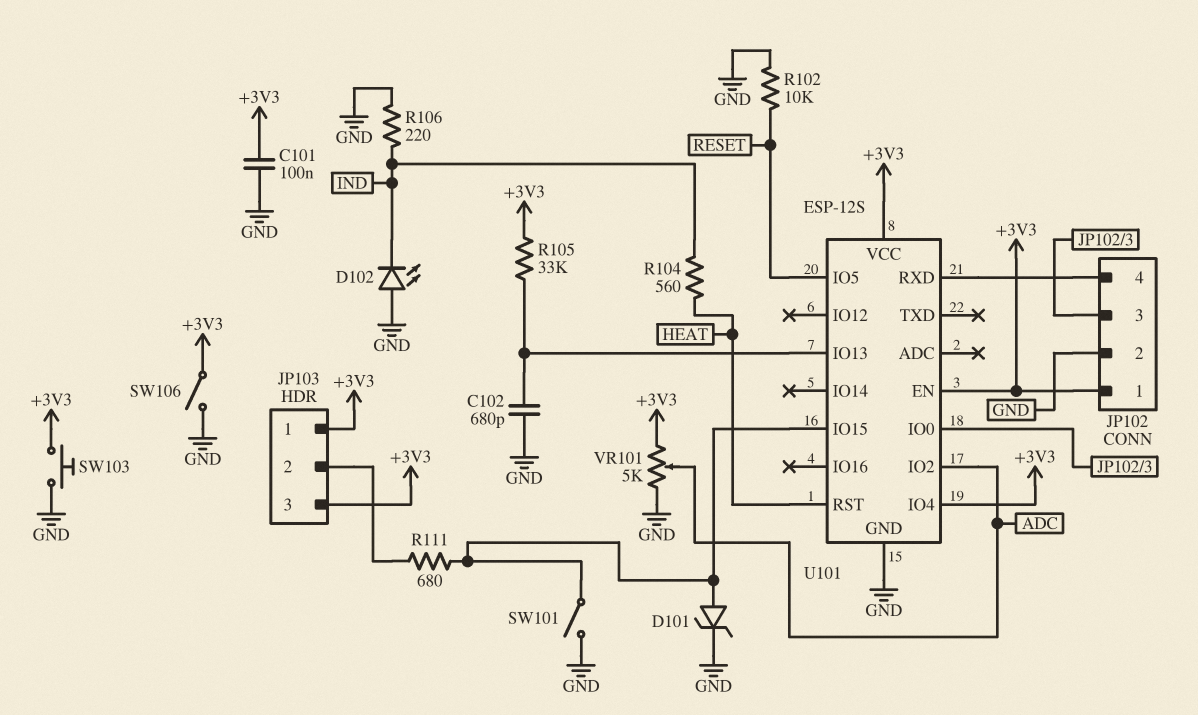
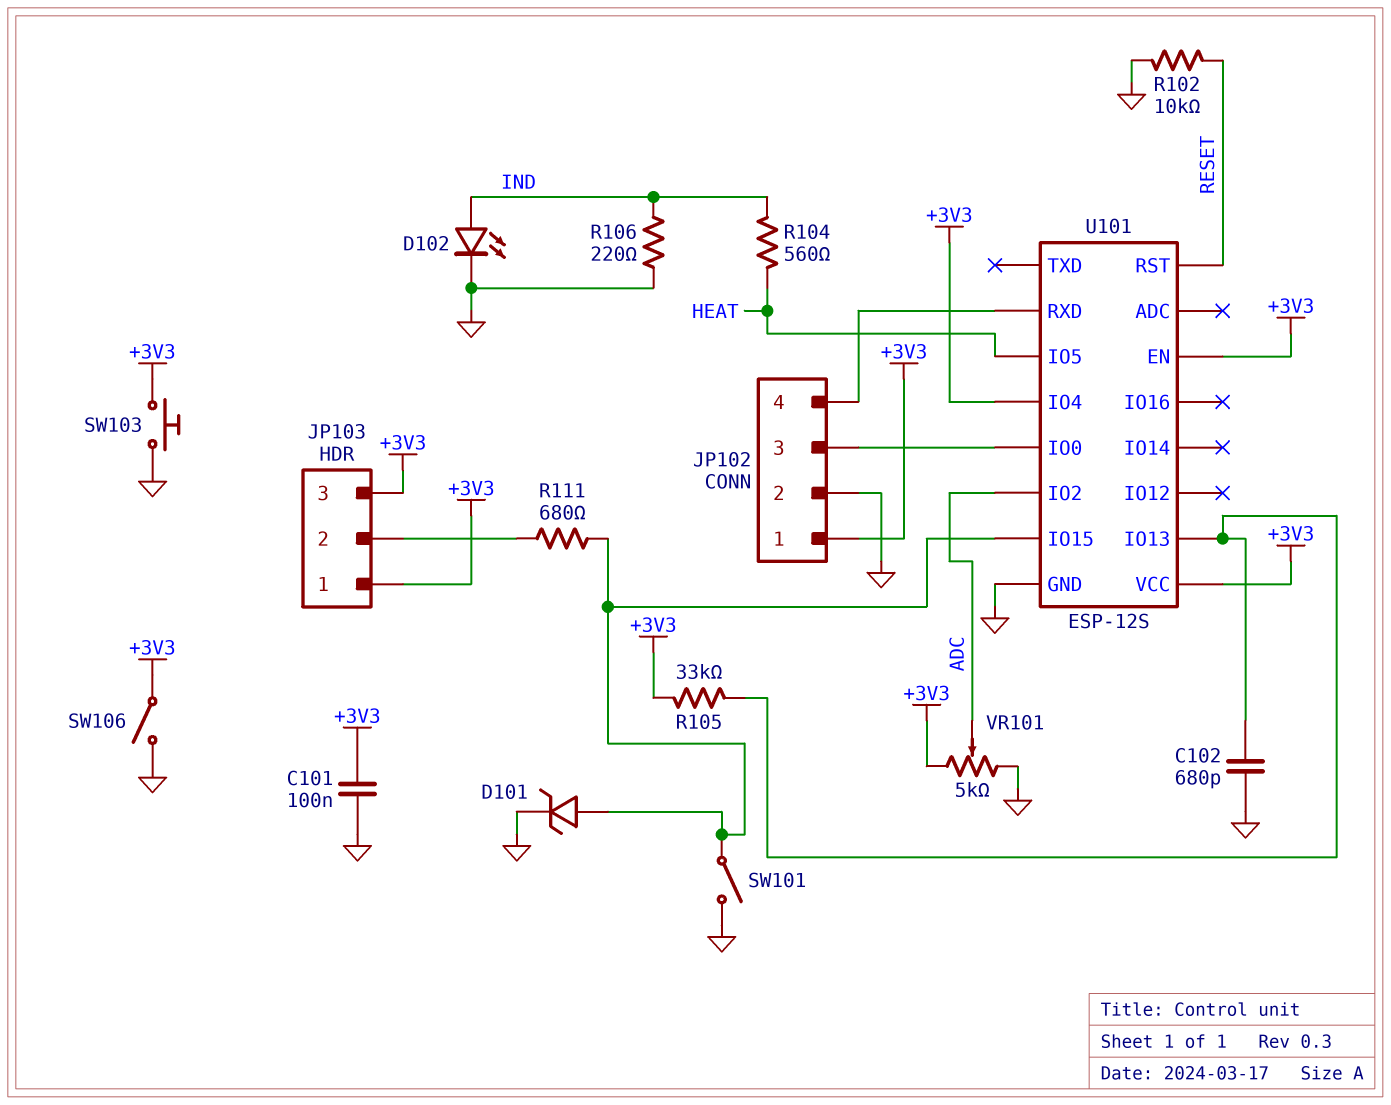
D102: LED (A GND, K IND) -> LED (A IND, K GND)
U101 pin IO5: RESET -> HEAT
U101 pin RST: HEAT -> RESET

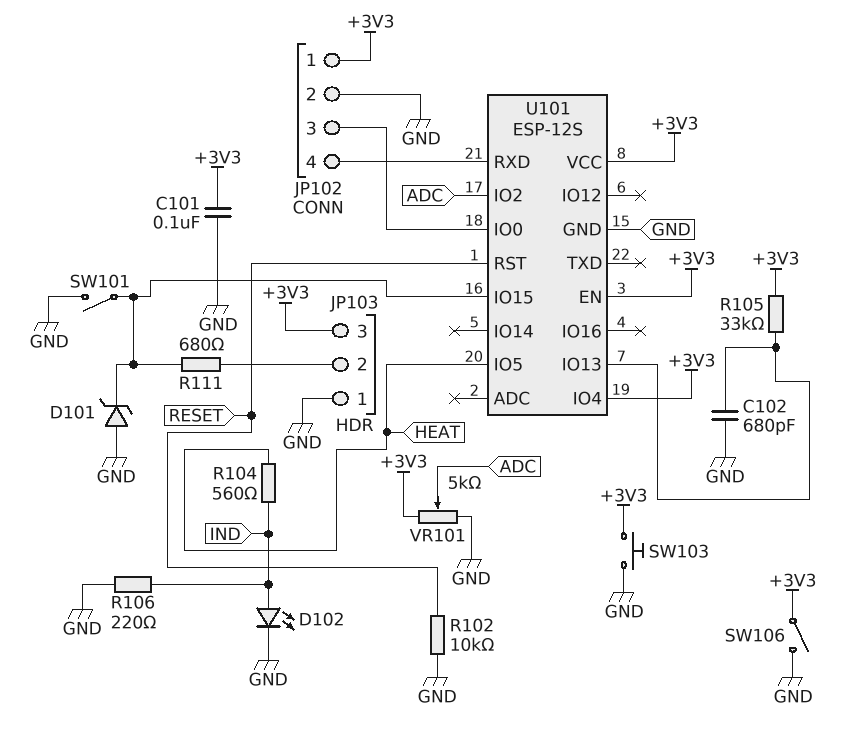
D101: zener (A U101/IO15, K GND) -> zener (A GND, K U101/IO15)
JP103 pin 1: +3V3 -> GND

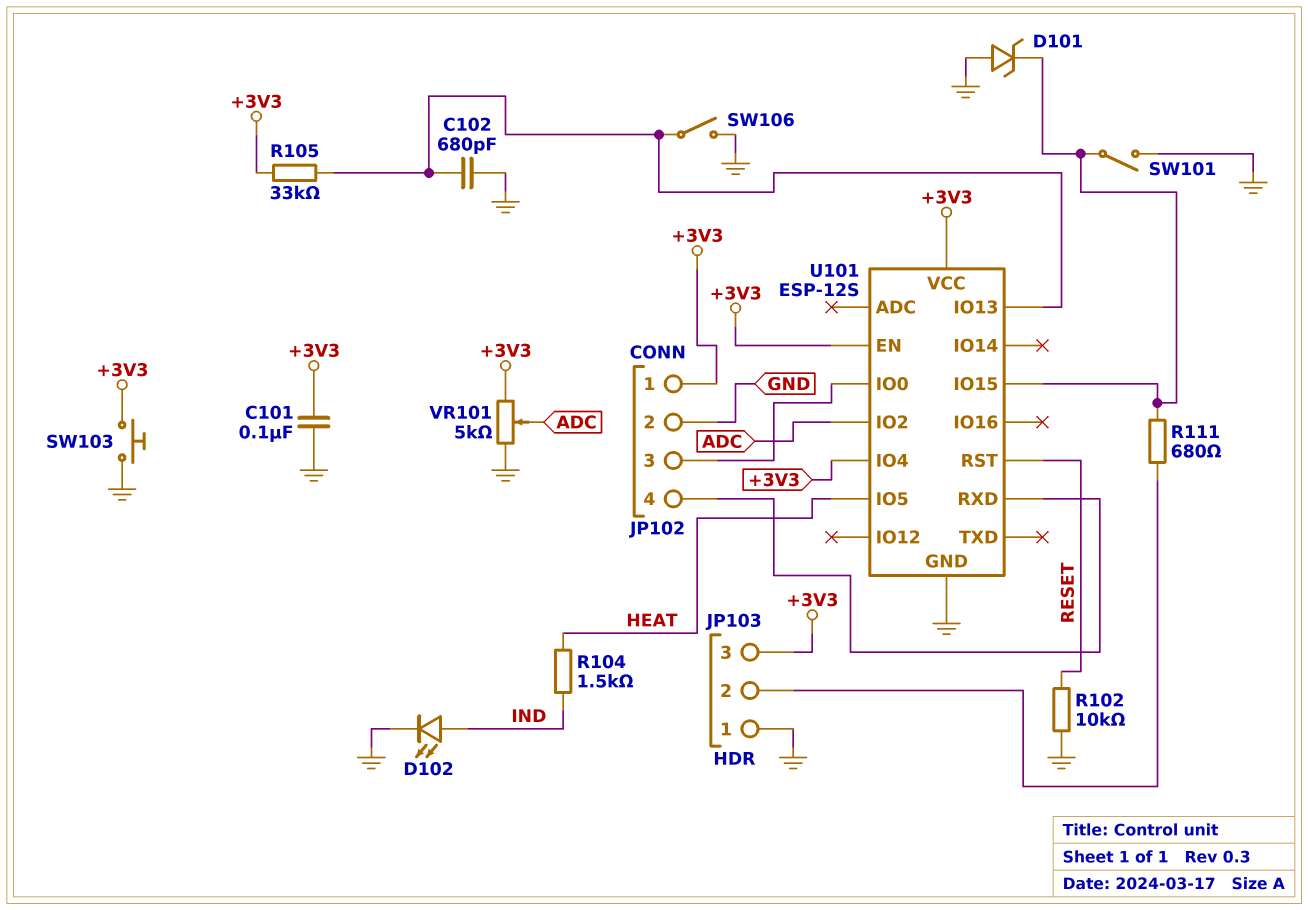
R104: 560 (HEAT, IND) -> 1.5k (HEAT, IND)
R106: 220 (GND, IND) -> none
SW106: switch (+3V3, GND) -> switch (GND, U101/IO13)

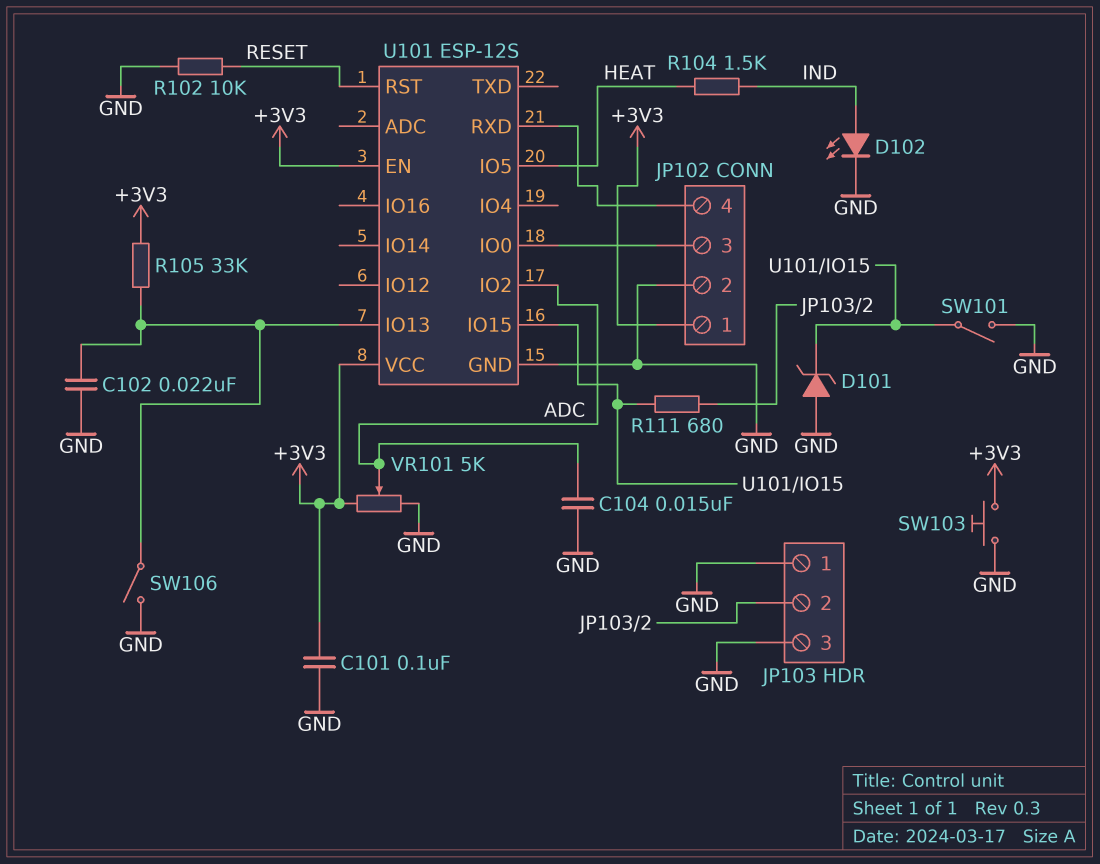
C102: 680pF (GND, U101/IO13) -> 22nF (GND, U101/IO13)
C104: none -> 15nF (ADC, GND)
JP103 pin 3: +3V3 -> GND
U101 pin IO4: +3V3 -> none

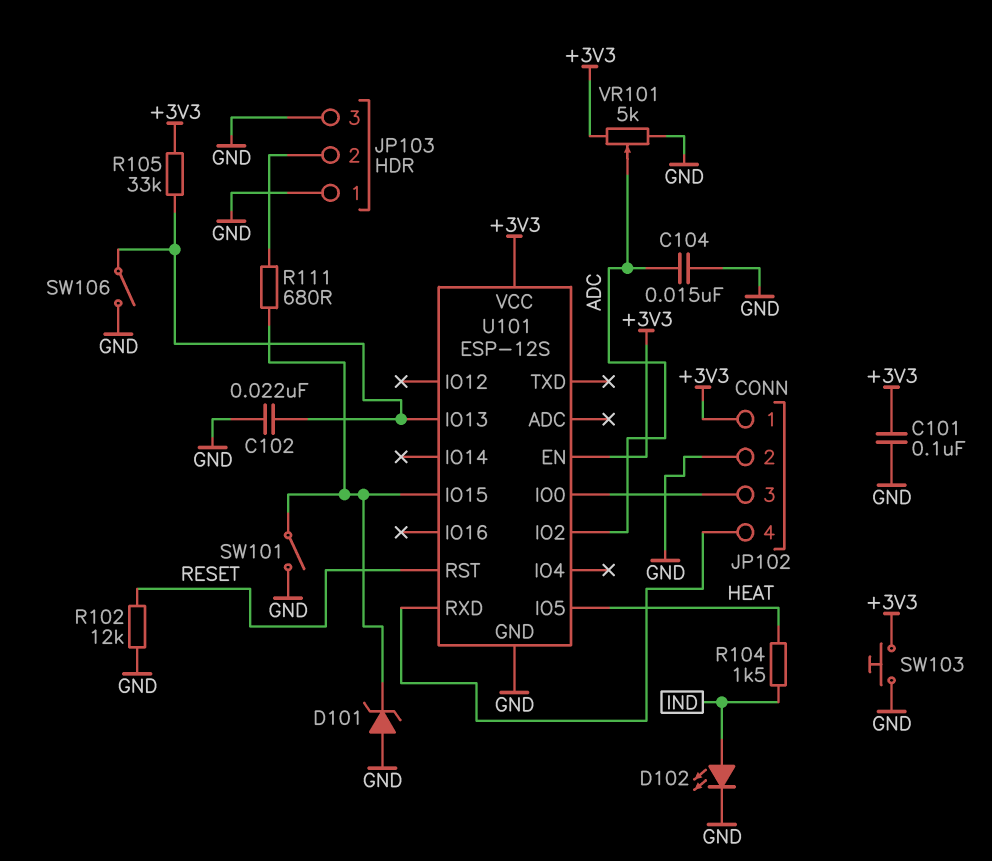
R102: 10k (GND, RESET) -> 12k (GND, RESET)

